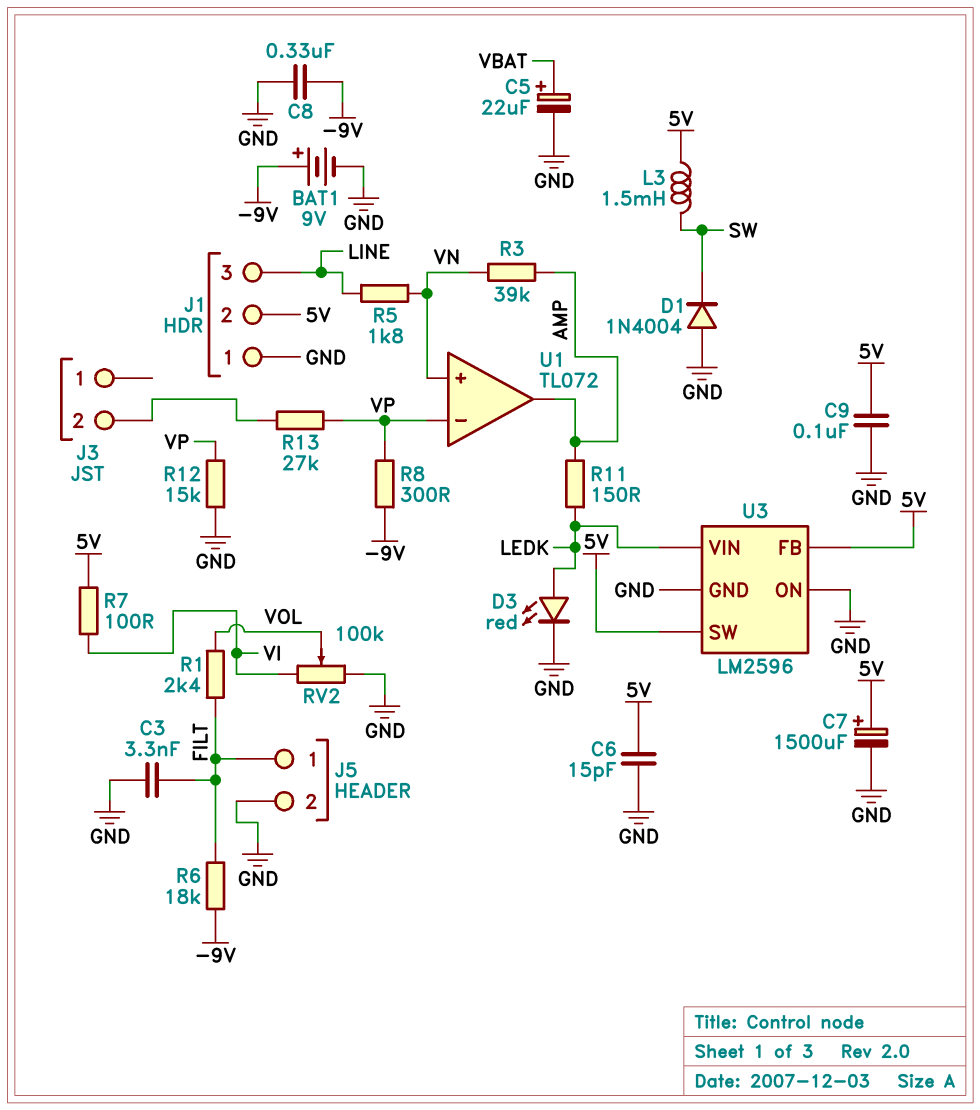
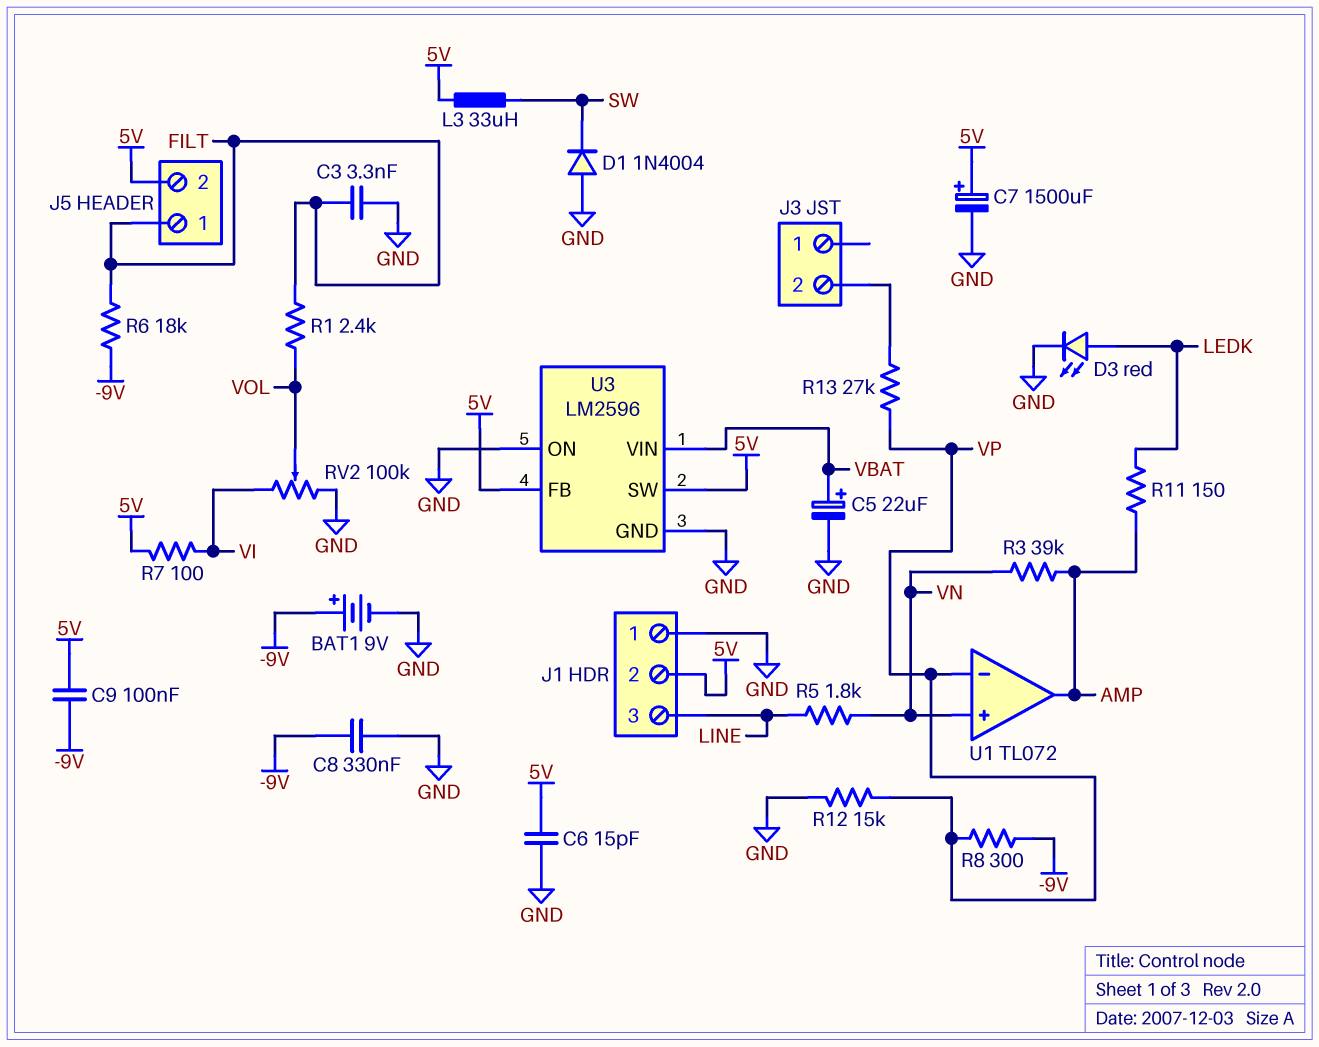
C9: 100nF (5V, GND) -> 100nF (-9V, 5V)
J5 pin 2: GND -> 5V
L3: 1.5mH (5V, SW) -> 33uH (5V, SW)
U3 pin VIN: LEDK -> VBAT

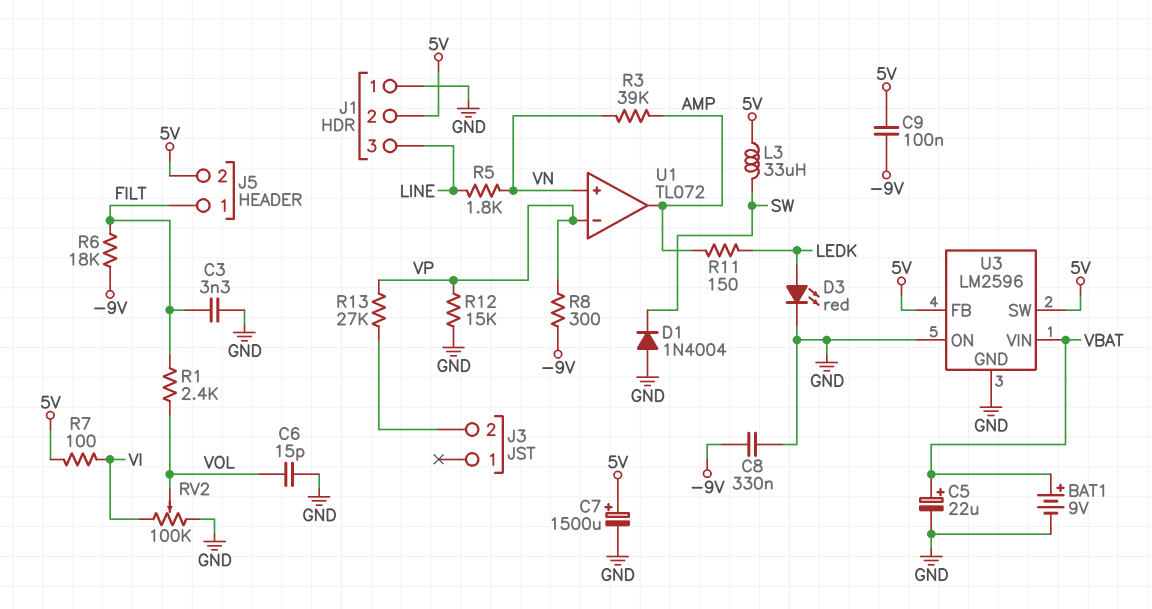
BAT1: 9V (plus -9V, minus GND) -> 9V (plus VBAT, minus GND)
C6: 15pF (5V, GND) -> 15pF (GND, VOL)

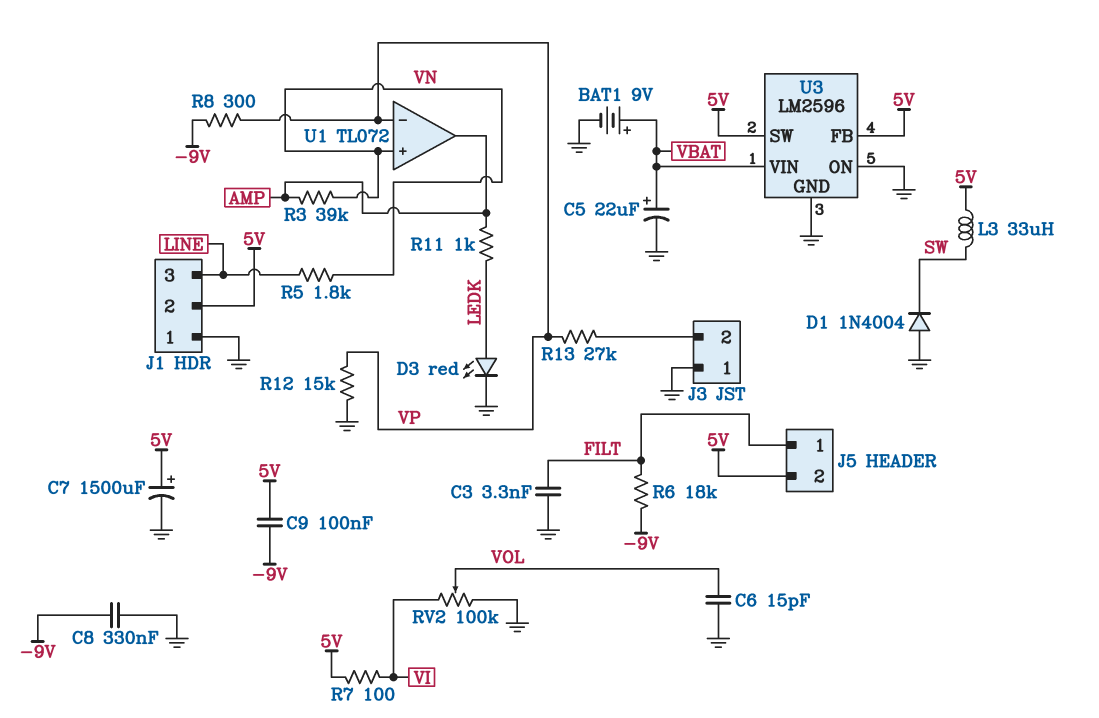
J3 pin 1: none -> GND
R1: 2.4k (FILT, VOL) -> none
R11: 150 (AMP, LEDK) -> 1k (AMP, LEDK)

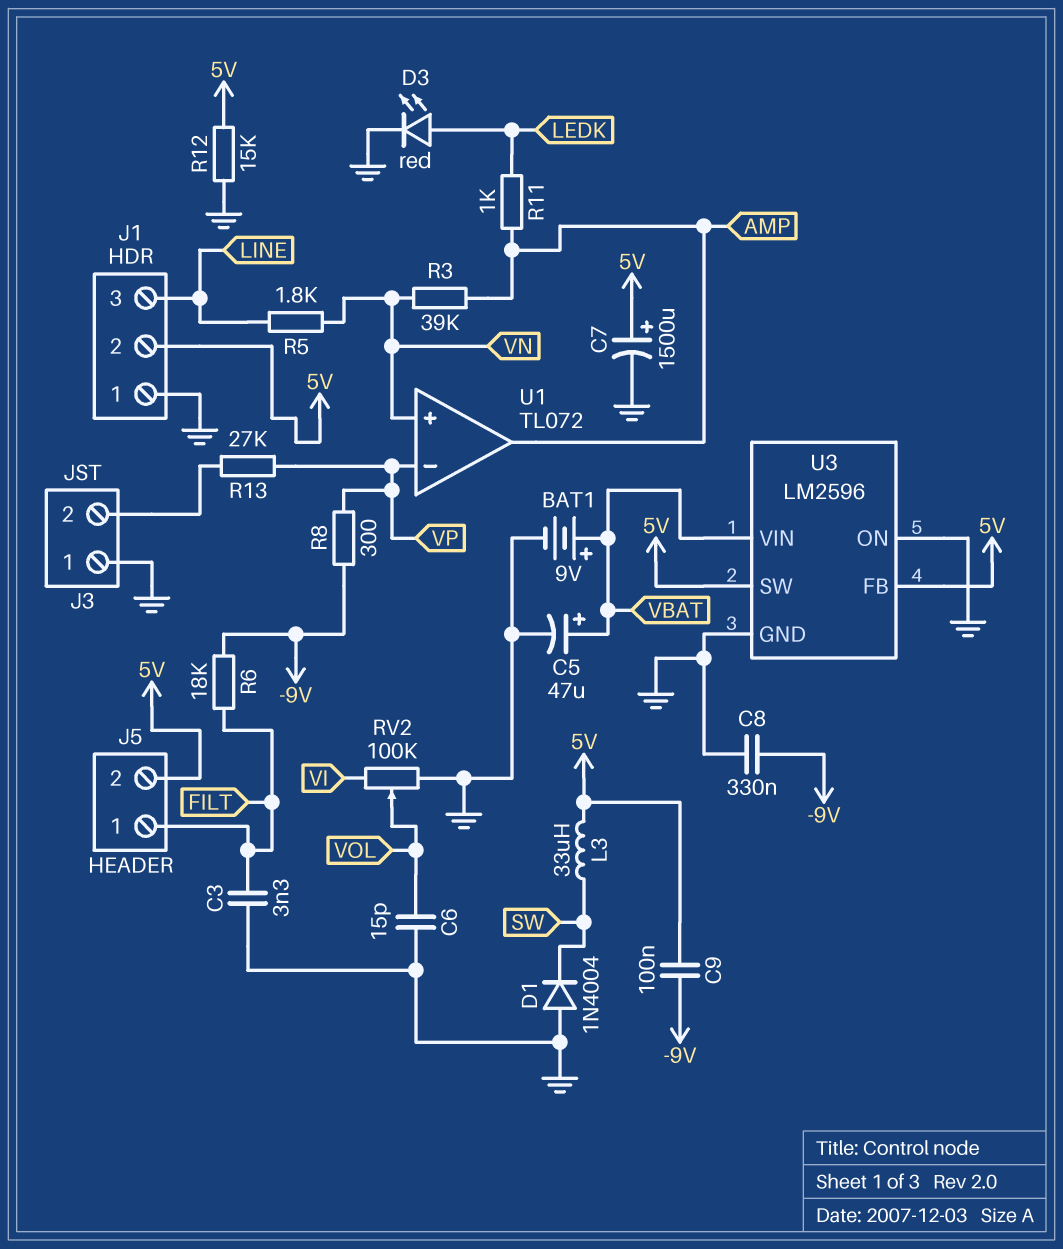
C5: 22uF (plus VBAT, minus GND) -> 47uF (plus VBAT, minus GND)
R7: 100 (5V, VI) -> none
R12: 15k (GND, VP) -> 15k (5V, GND)

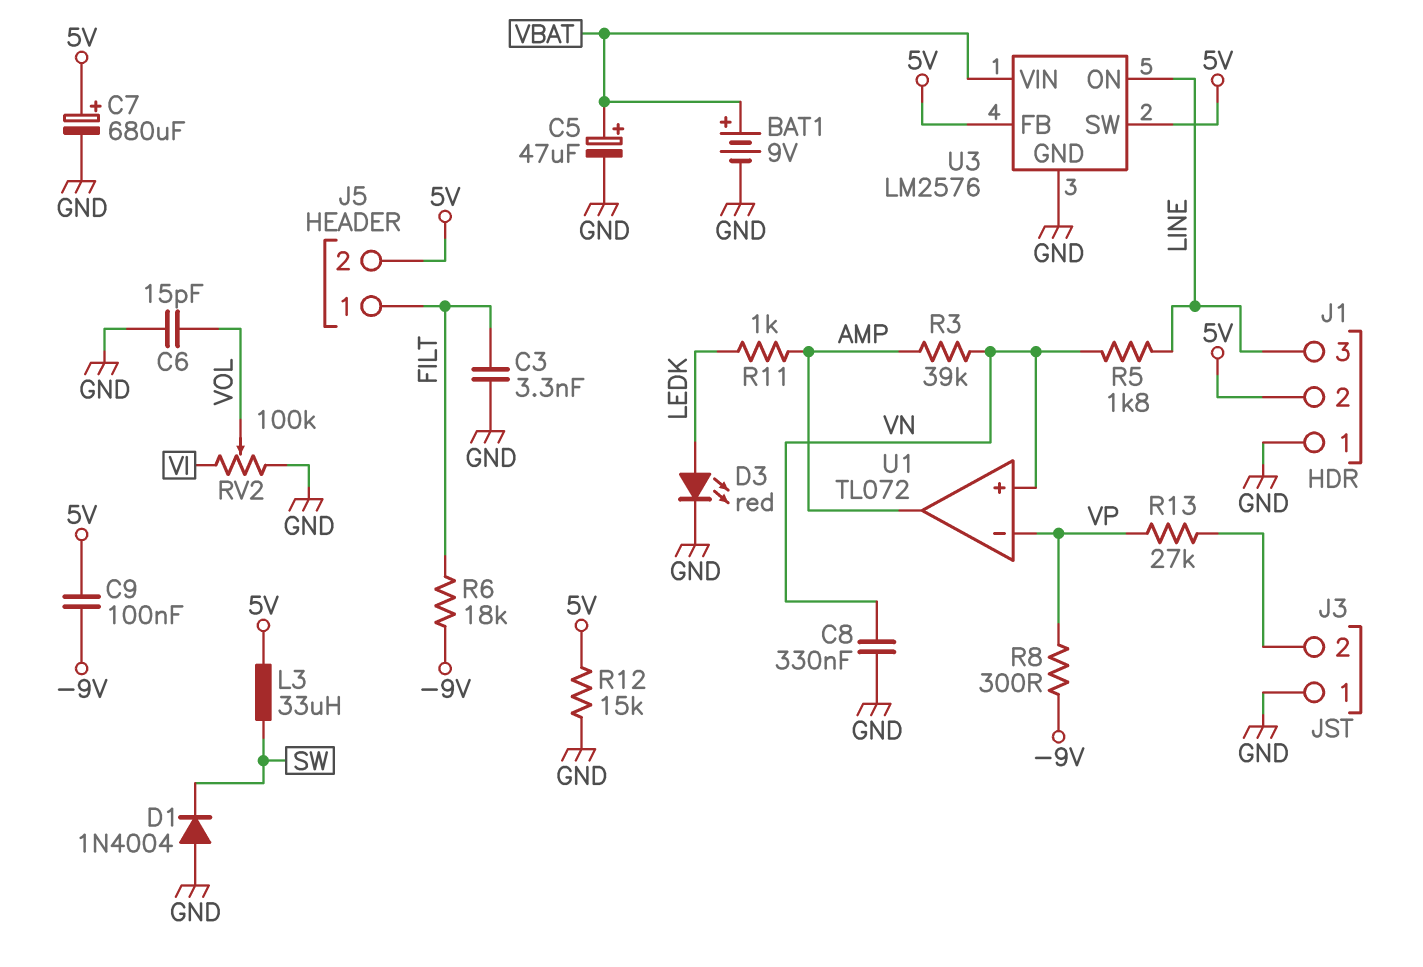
C7: 1500uF (plus 5V, minus GND) -> 680uF (plus 5V, minus GND)
C8: 330nF (-9V, GND) -> 330nF (GND, VN)
U3: LM2596 -> LM2576
U3 pin ON: GND -> LINE

